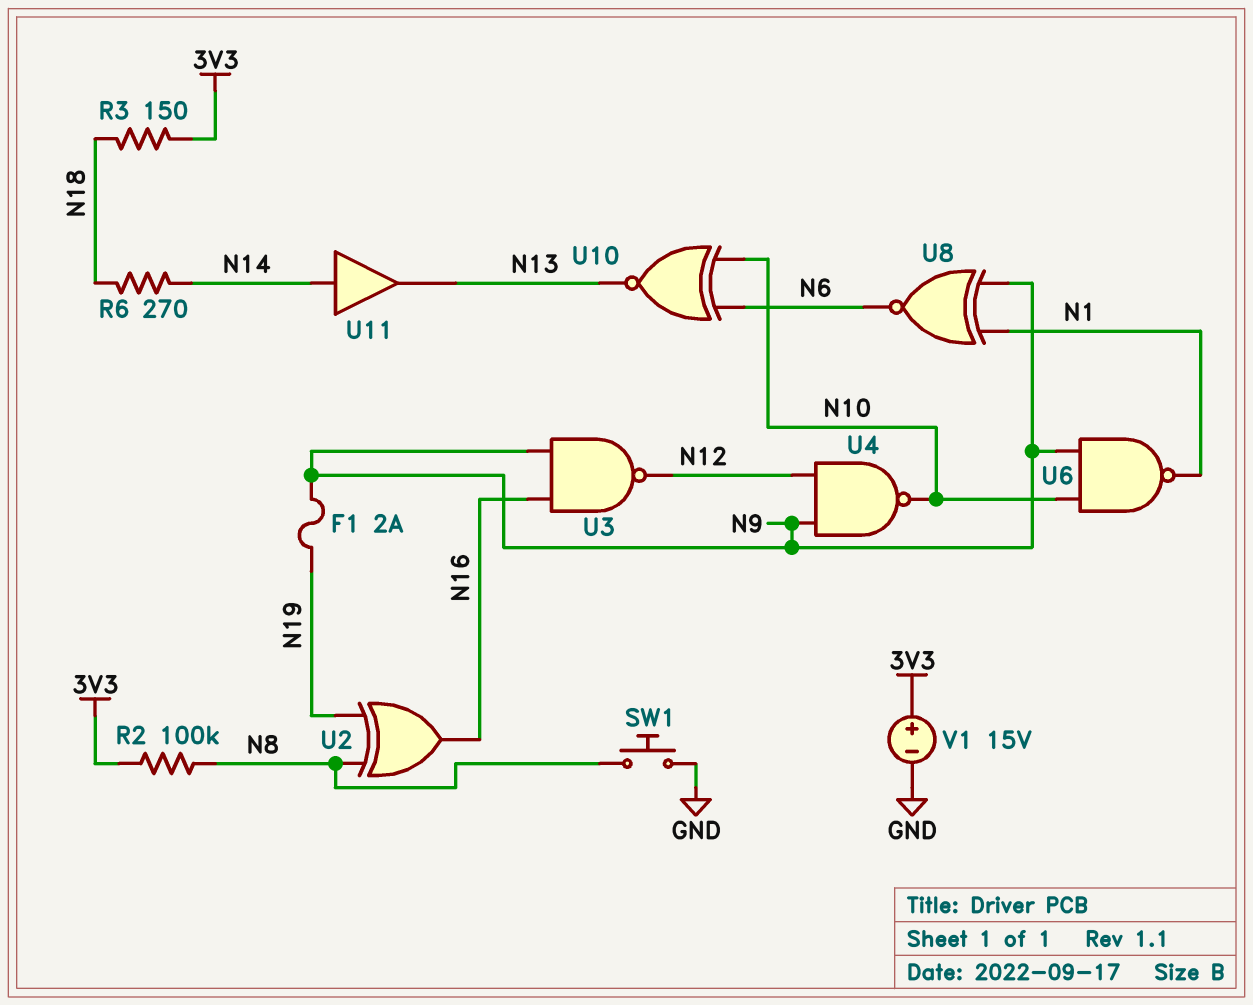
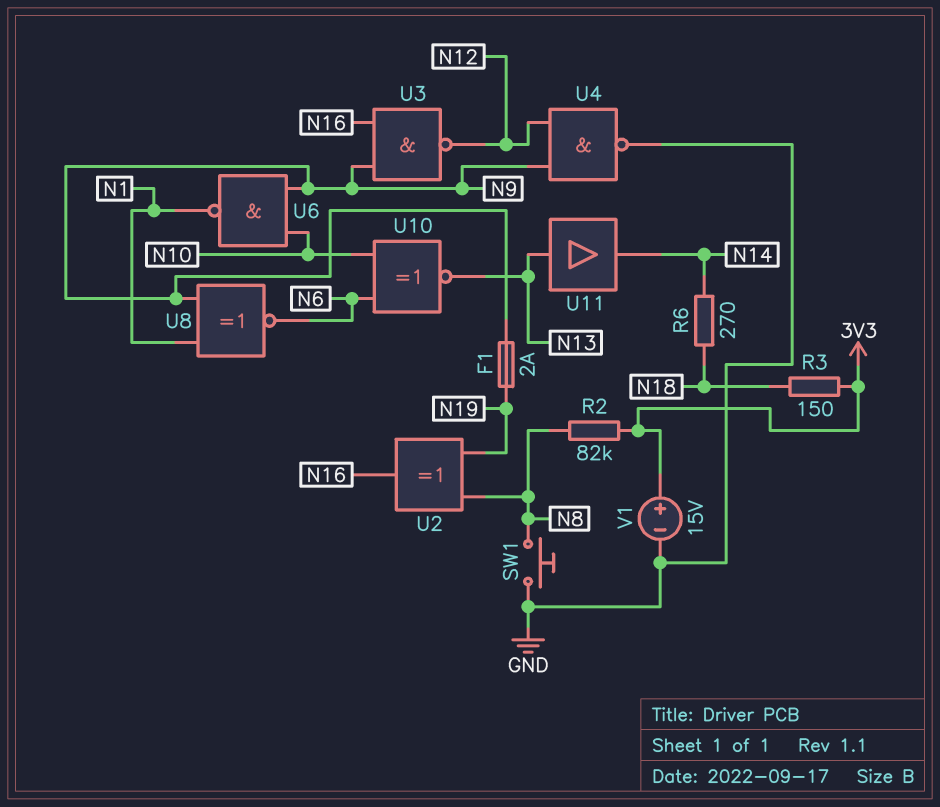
R2: 100k (3V3, N8) -> 82k (3V3, N8)
U4: NAND (in N9, in N12, out N10) -> NAND (in N9, in N12, out GND)
U11: buffer (in N14, out N13) -> buffer (in N13, out N14)

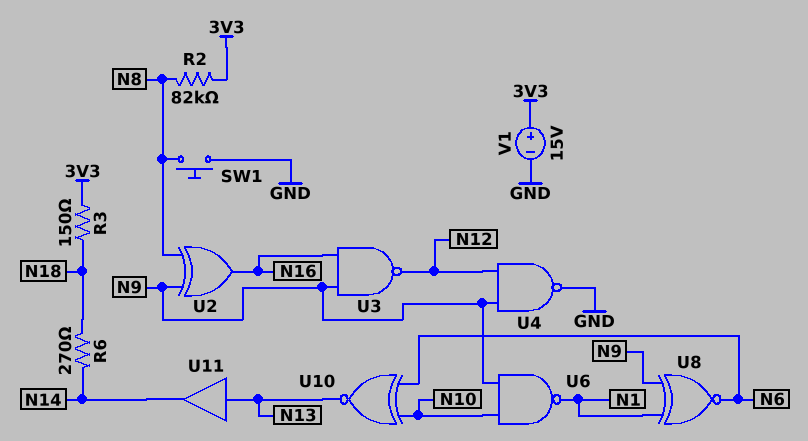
F1: 2A (N9, N19) -> none
U2: XOR (in N8, in N19, out N16) -> XOR (in N8, in N9, out N16)

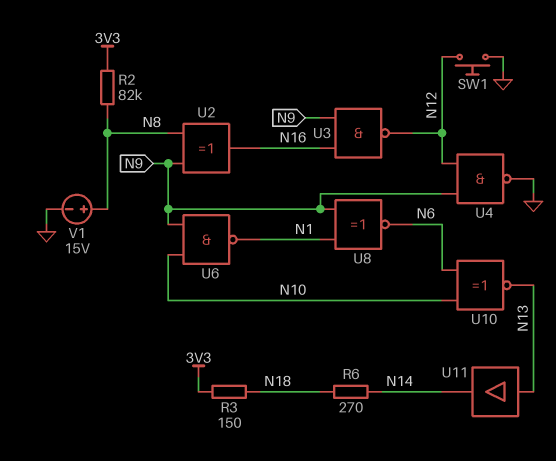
SW1: button (GND, N8) -> button (GND, N12)
V1: 15V (plus 3V3, minus GND) -> 15V (plus N8, minus GND)

